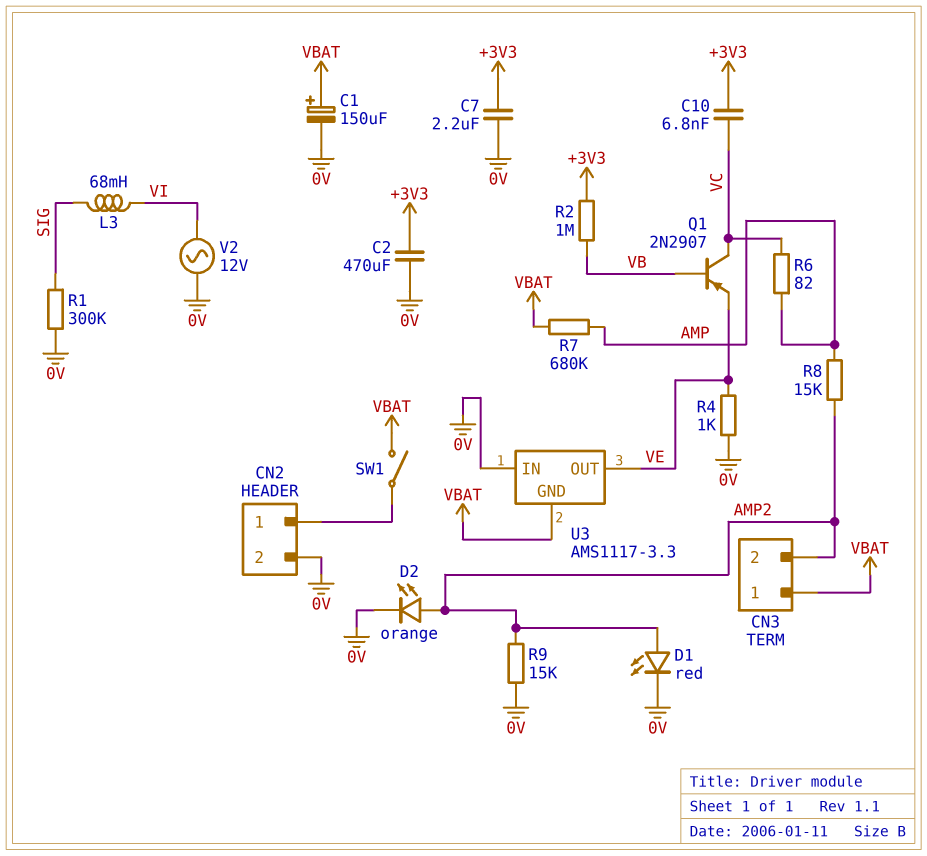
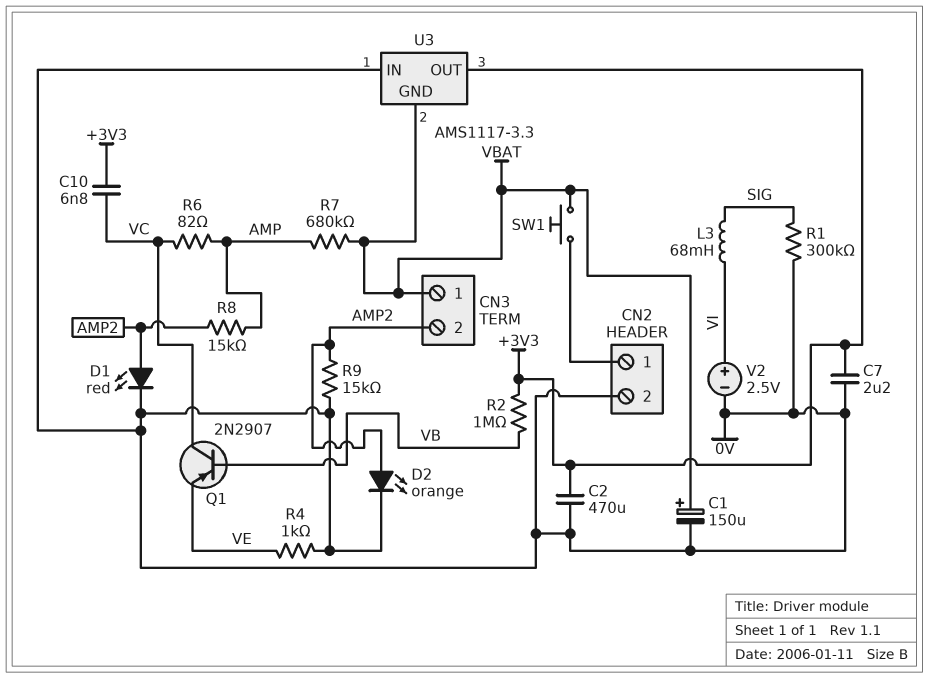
SW1: switch (CN2/1, VBAT) -> button (CN2/1, VBAT)
U3 pin OUT: VE -> +3V3
V2: AC 12V (0V, VI) -> 2.5V (plus VI, minus 0V)

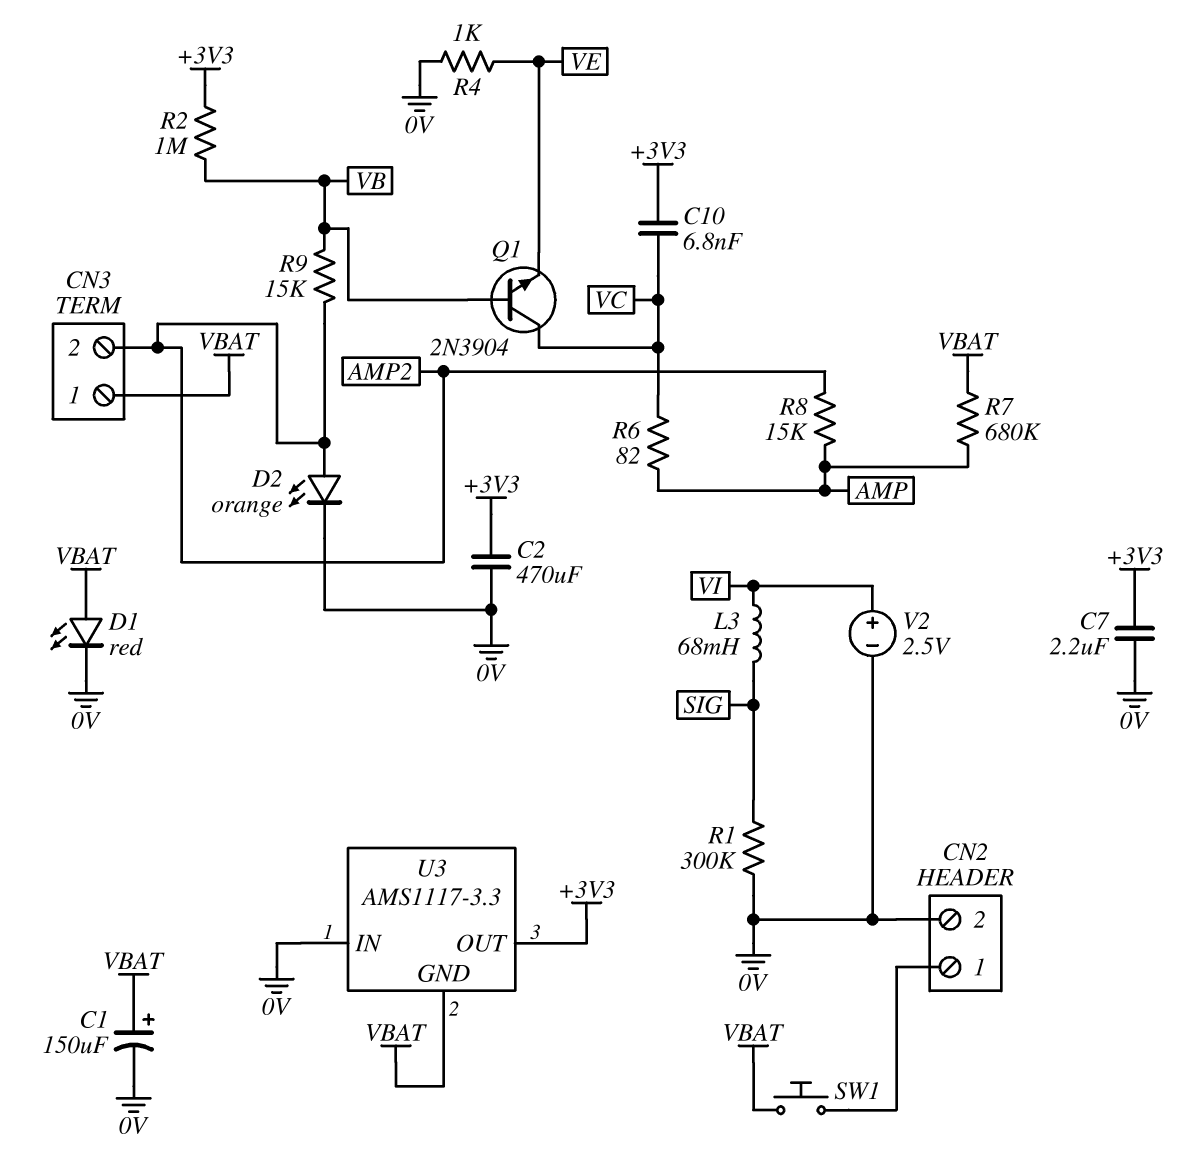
D1: LED red (A AMP2, K 0V) -> LED red (A VBAT, K 0V)
Q1: PNP 2N2907 (B VB, C VC, E VE) -> NPN 2N3904 (B VB, C VC, E VE)
R9: 15k (0V, AMP2) -> 15k (AMP2, VB)

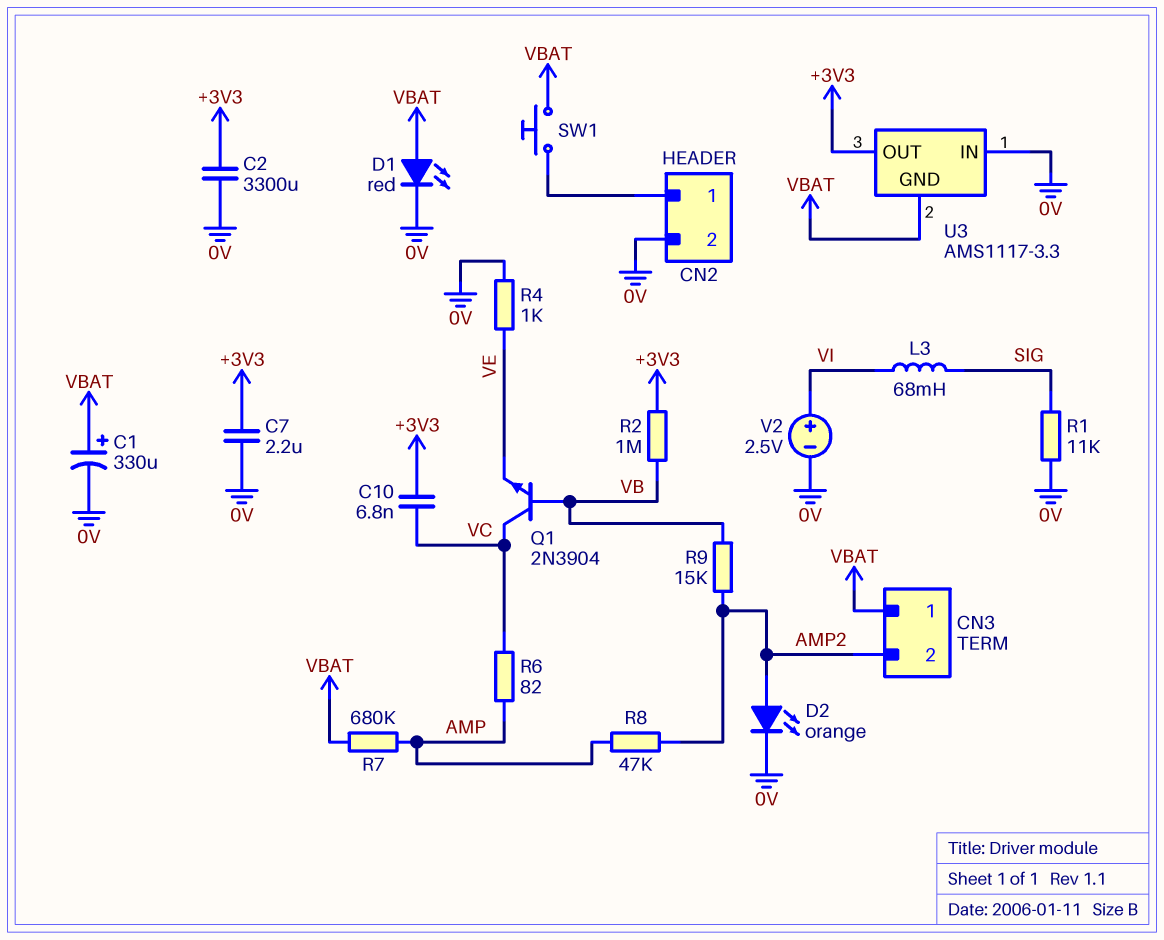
C1: 150uF (plus VBAT, minus 0V) -> 330uF (plus VBAT, minus 0V)
C2: 470uF (+3V3, 0V) -> 3300uF (+3V3, 0V)
R1: 300k (0V, SIG) -> 11k (0V, SIG)
R8: 15k (AMP, AMP2) -> 47k (AMP, AMP2)

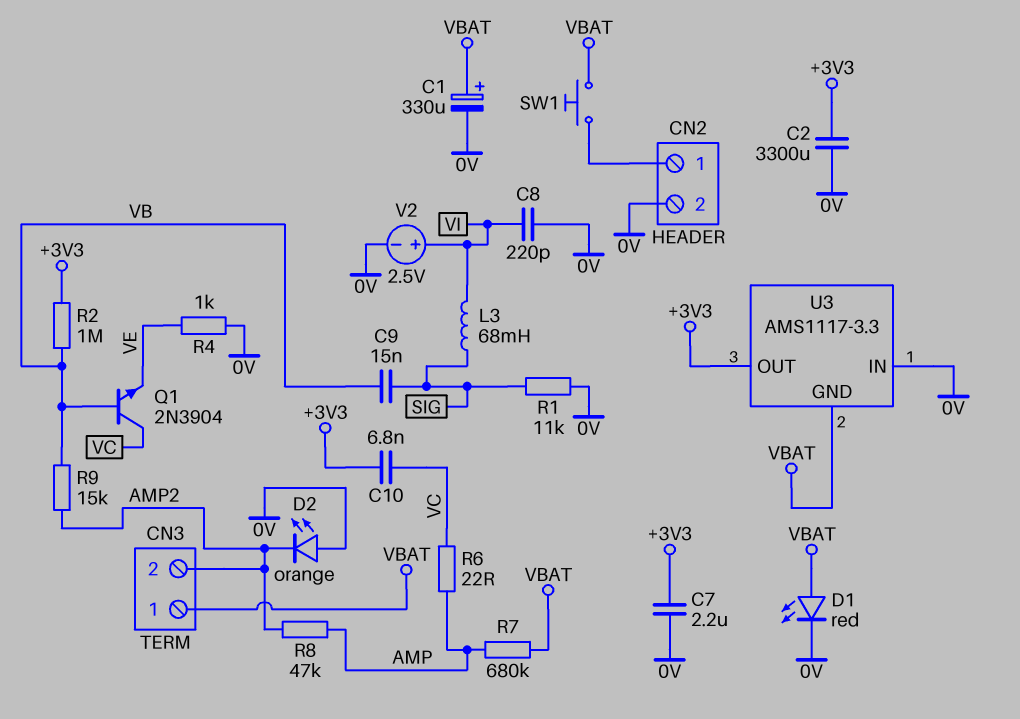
C8: none -> 220pF (0V, VI)
C9: none -> 15nF (SIG, VB)
D2: LED orange (A AMP2, K 0V) -> LED orange (A 0V, K AMP2)
R6: 82 (AMP, VC) -> 22 (AMP, VC)

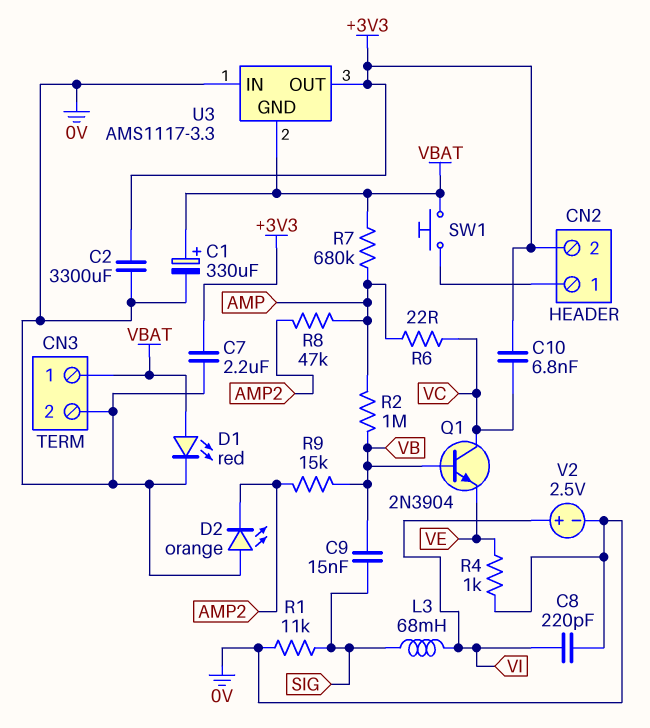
CN2 pin 2: 0V -> +3V3
CN3 pin 2: AMP2 -> 0V
R2: 1M (+3V3, VB) -> 1M (AMP, VB)

